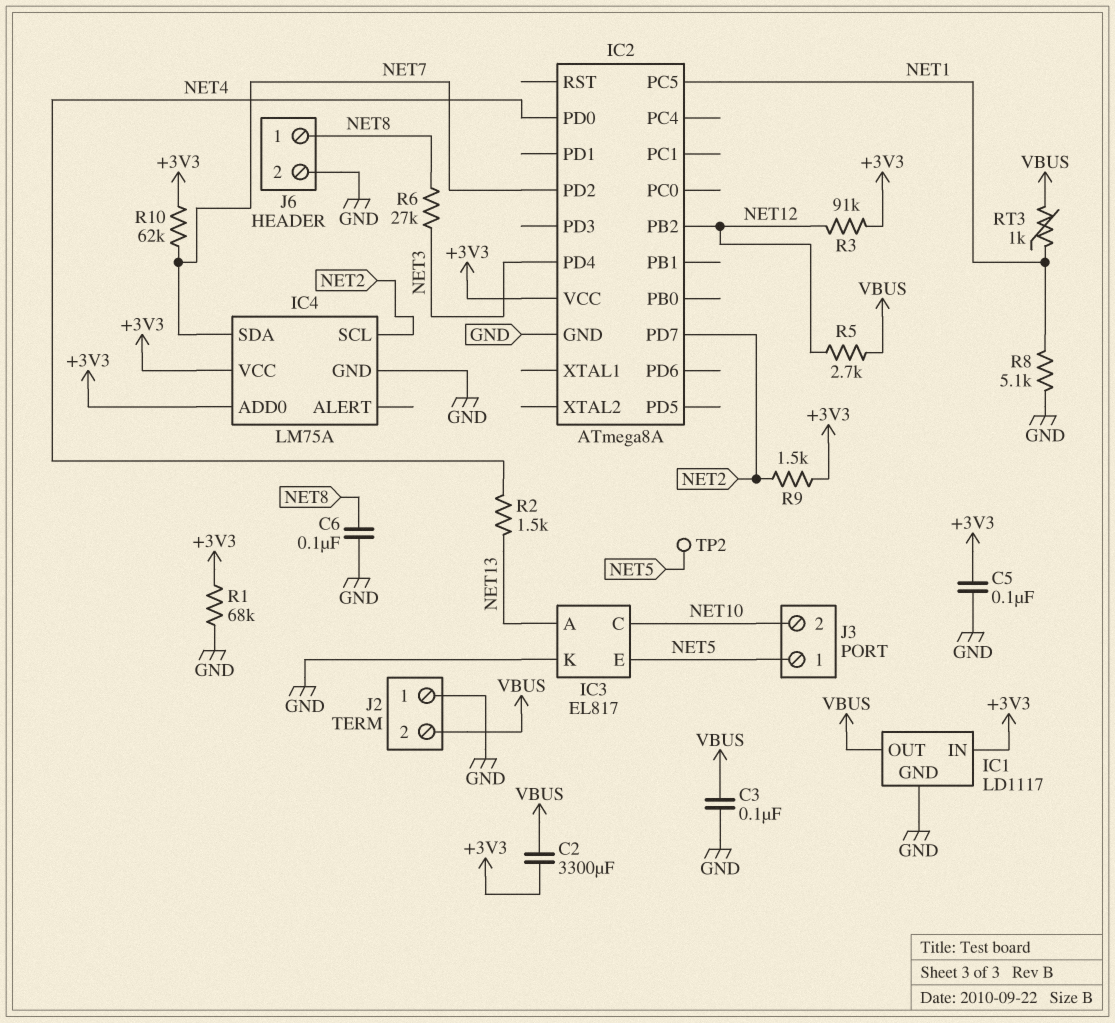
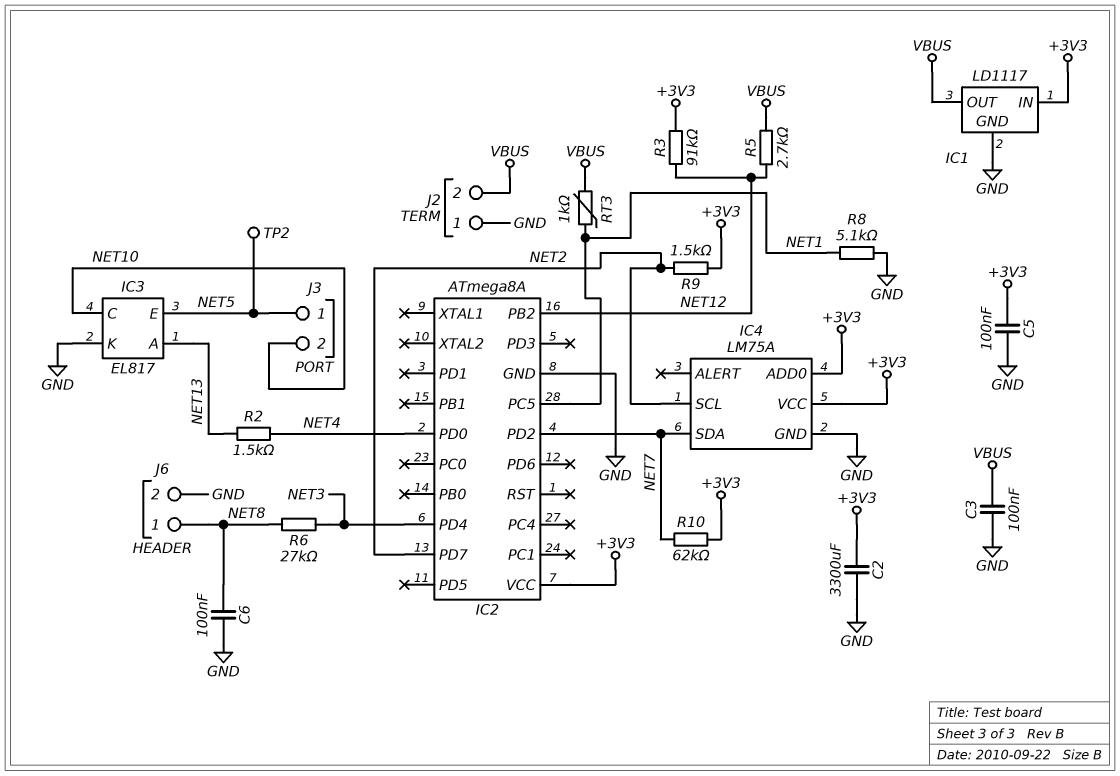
C2: 3300uF (+3V3, VBUS) -> 3300uF (+3V3, GND)
R1: 68k (+3V3, GND) -> none

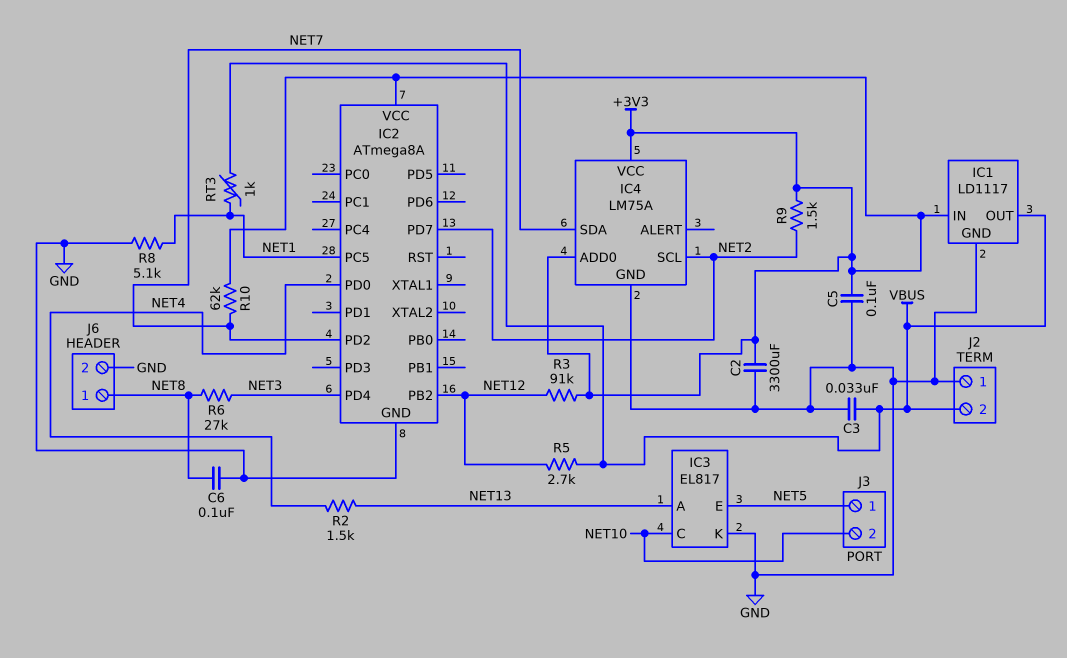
C3: 100nF (GND, VBUS) -> 33nF (GND, VBUS)
TP2: test point (NET5) -> none

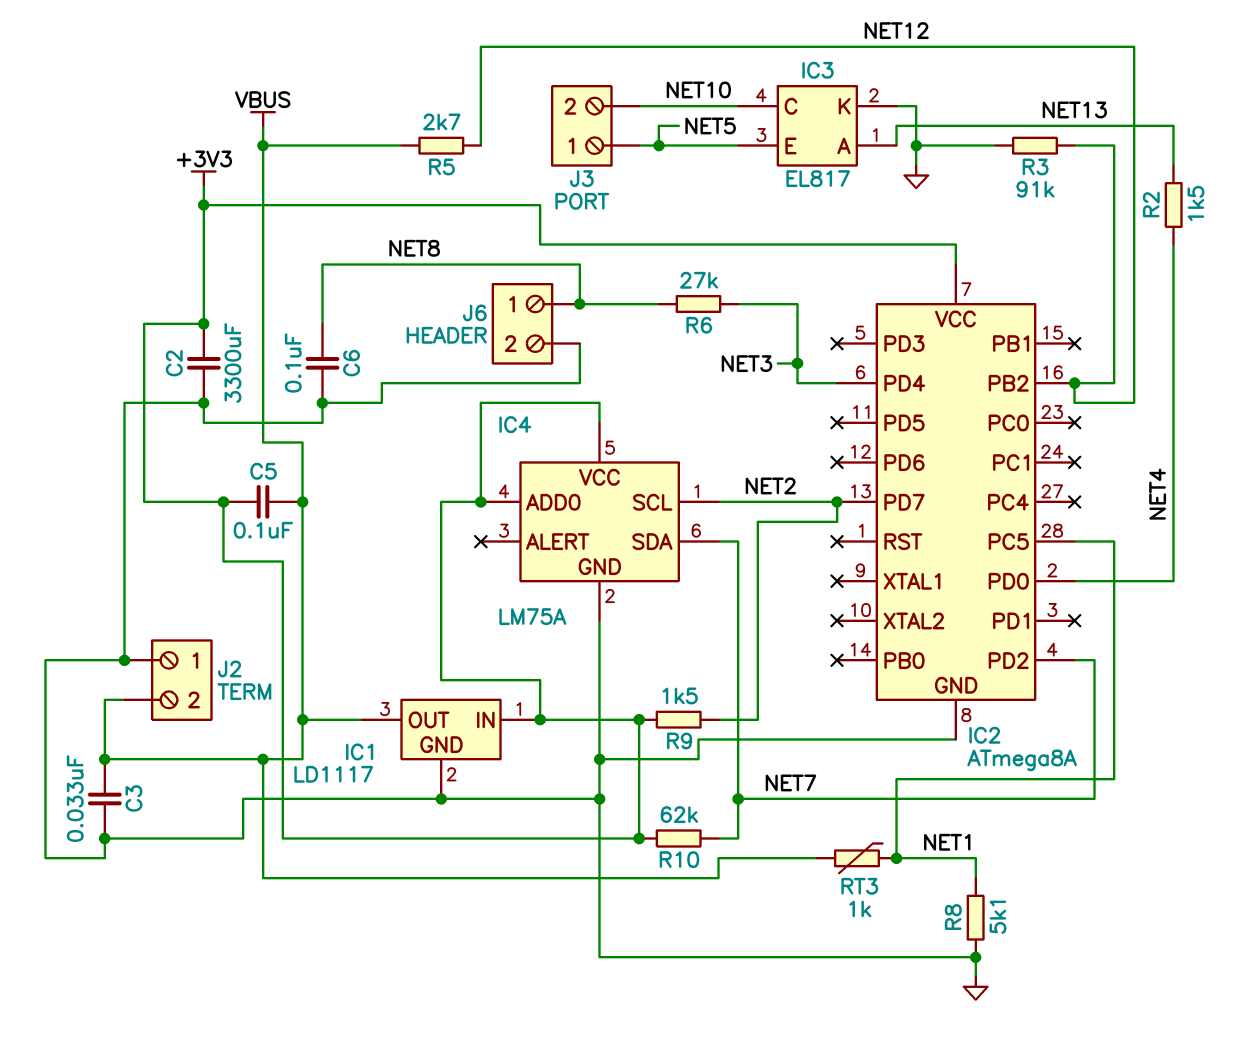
C5: 100nF (+3V3, GND) -> 100nF (+3V3, VBUS)
R3: 91k (+3V3, NET12) -> 91k (GND, NET12)

